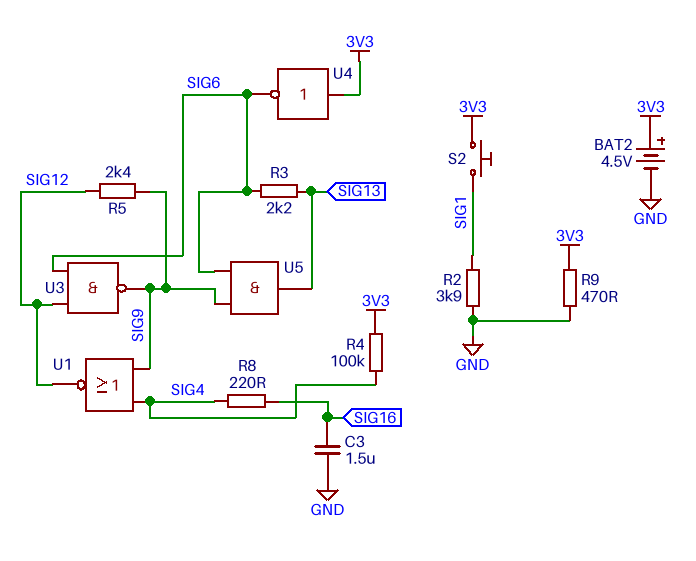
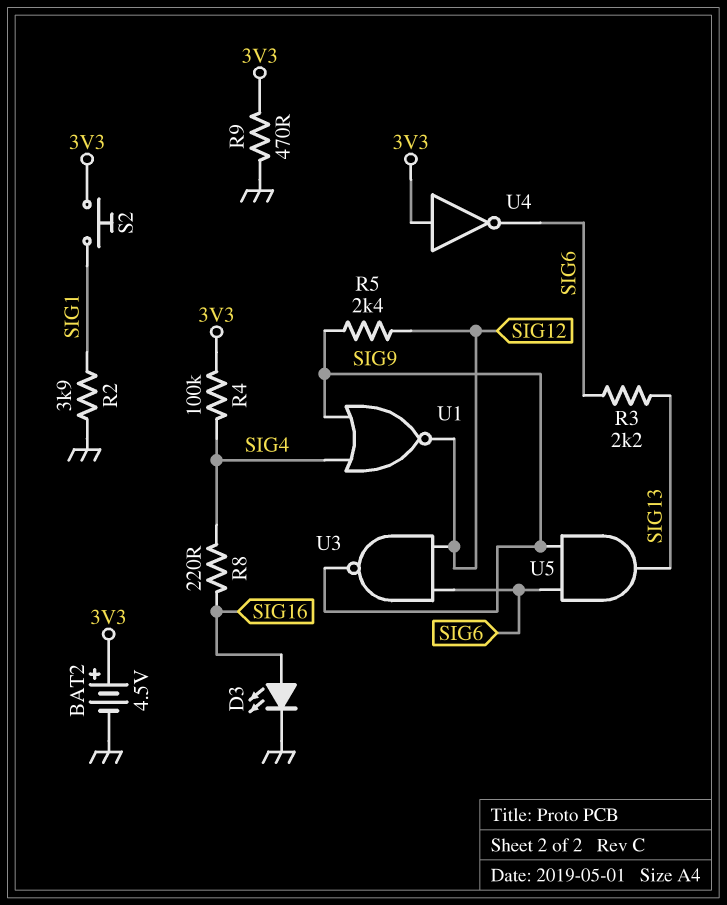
C3: 1.5uF (GND, SIG16) -> none
D3: none -> LED (A SIG16, K GND)

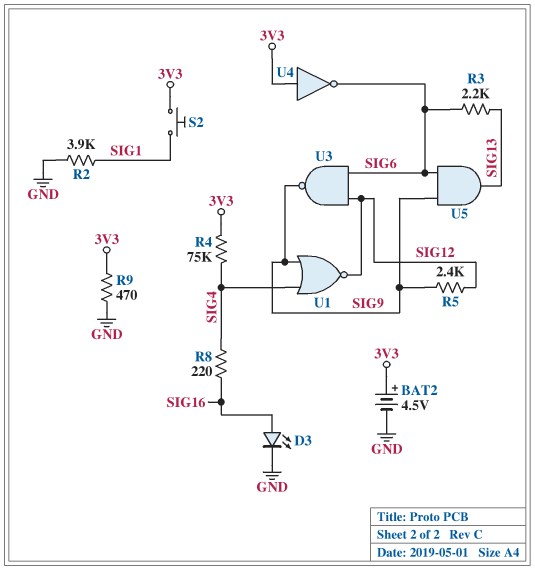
R4: 100k (3V3, SIG4) -> 75k (3V3, SIG4)

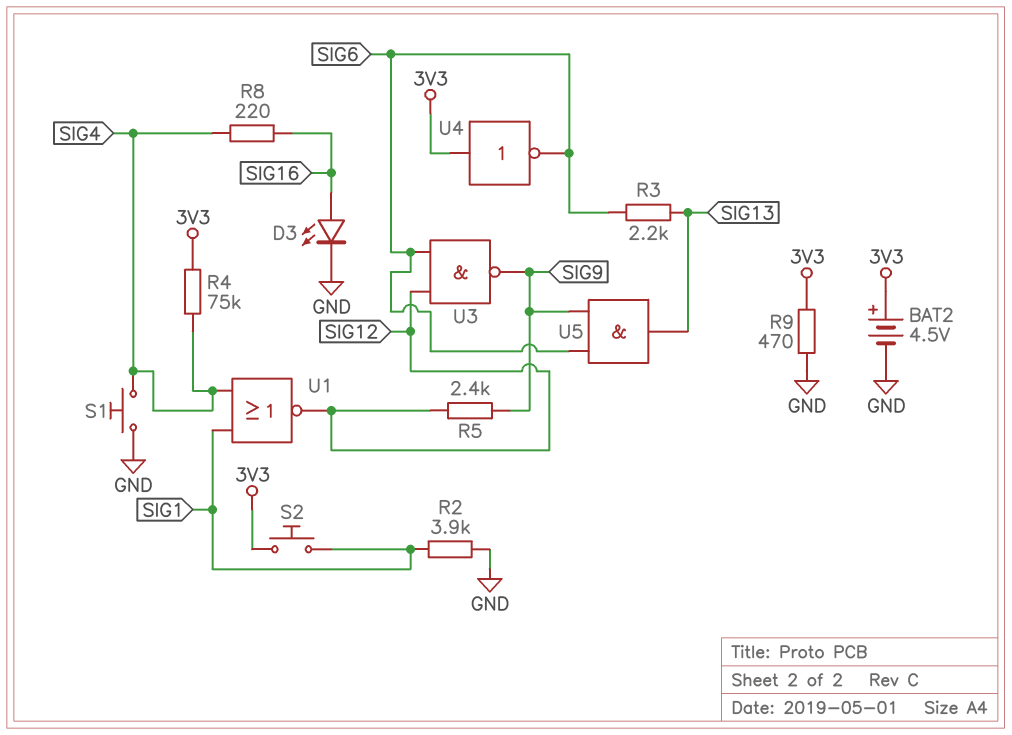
S1: none -> button (GND, SIG4)
U1: NOR (in SIG4, in SIG9, out SIG12) -> NOR (in SIG1, in SIG4, out SIG12)

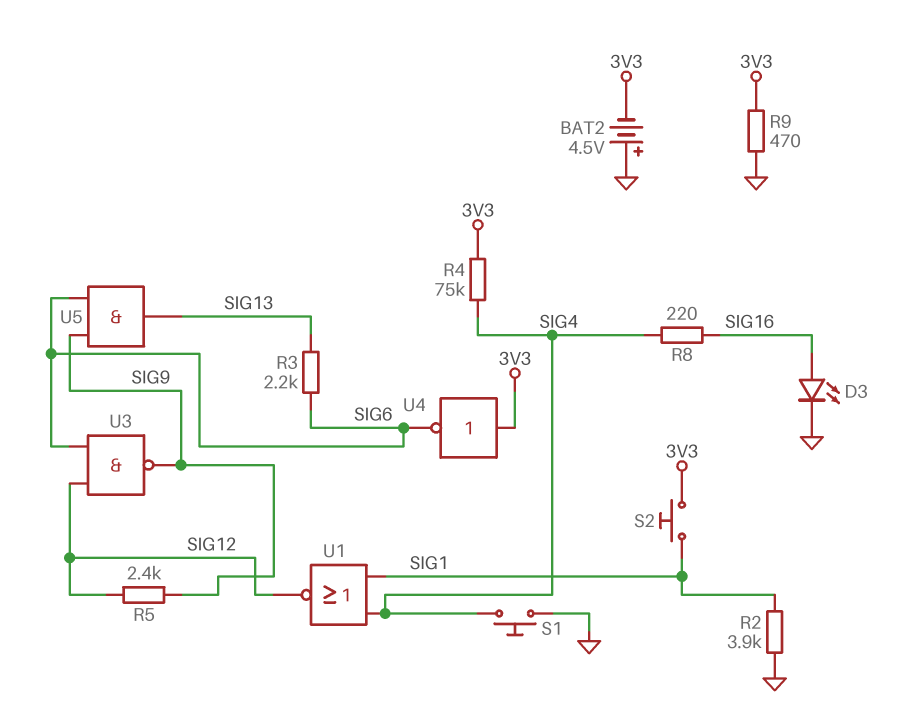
BAT2: 4.5V (plus 3V3, minus GND) -> 4.5V (plus GND, minus 3V3)

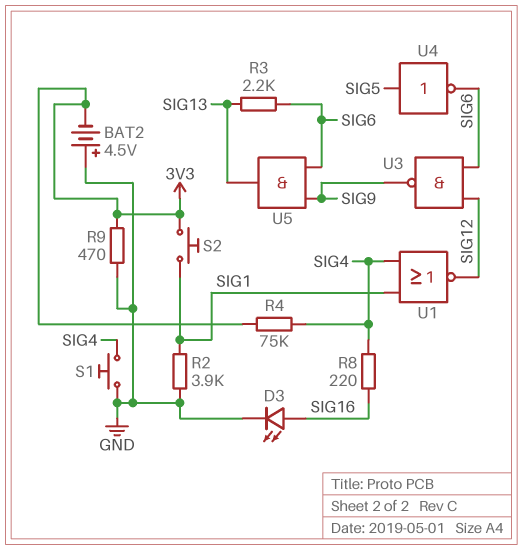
R5: 2.4k (SIG9, SIG12) -> none
U4: NOT (in 3V3, out SIG6) -> NOT (in SIG5, out SIG6)

